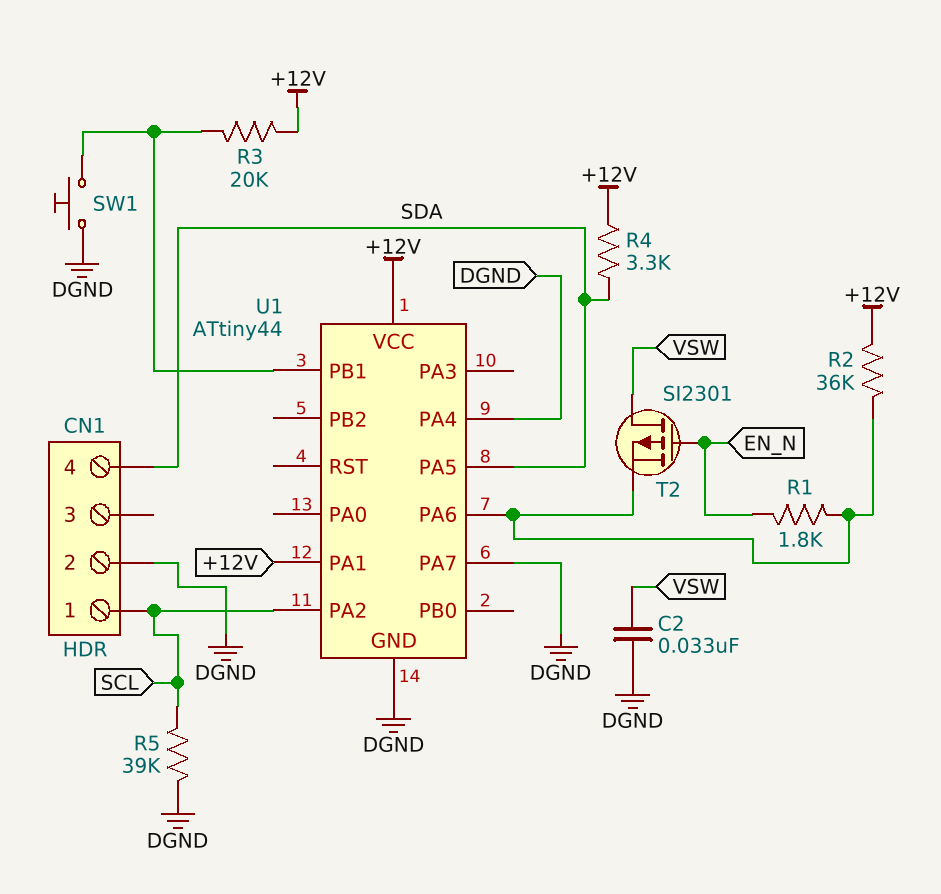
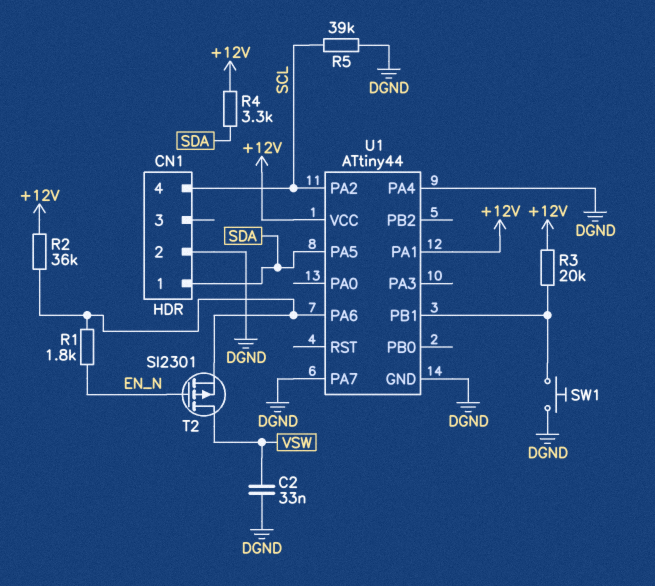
CN1 pin 1: SCL -> SDA
CN1 pin 4: SDA -> SCL

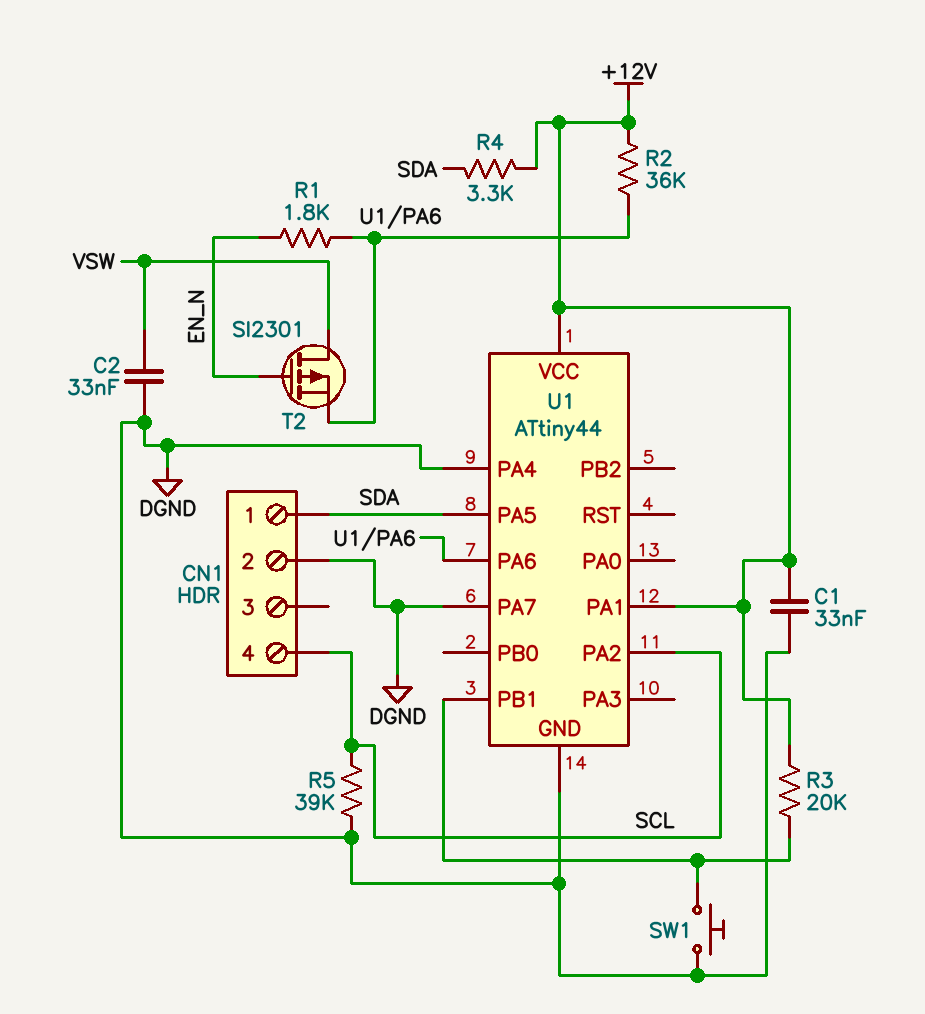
C1: none -> 33nF (+12V, DGND)

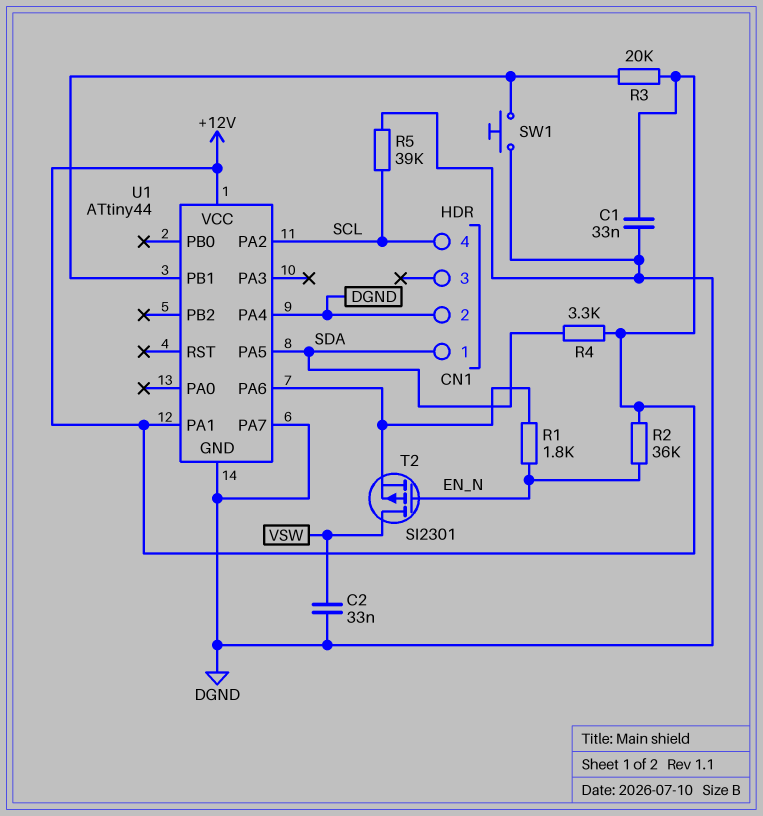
R2: 36k (+12V, U1/PA6) -> 36k (+12V, EN_N)

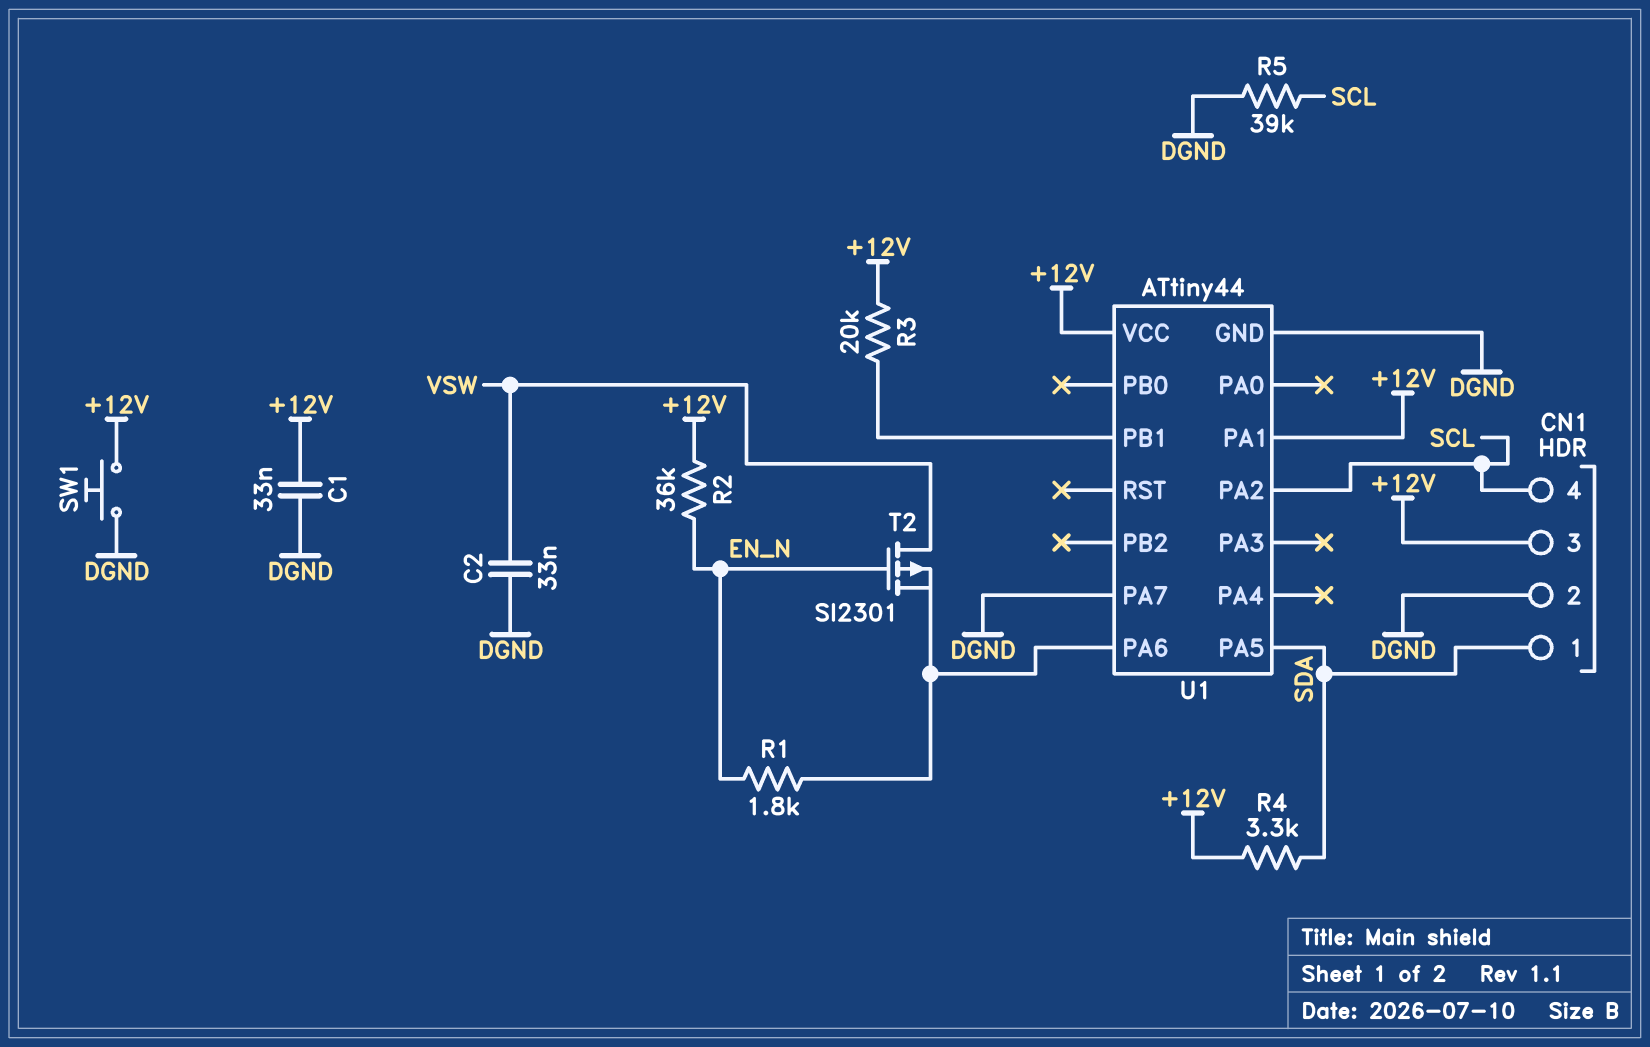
CN1 pin 3: none -> +12V
SW1: button (DGND, U1/PB1) -> button (+12V, DGND)
U1 pin PA4: DGND -> none

